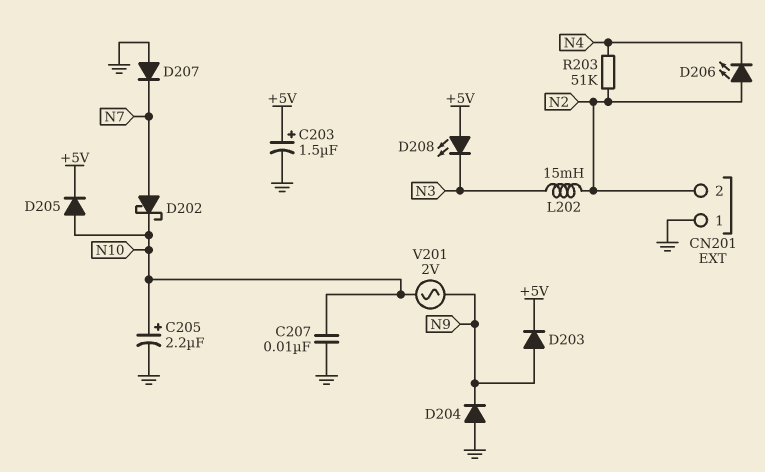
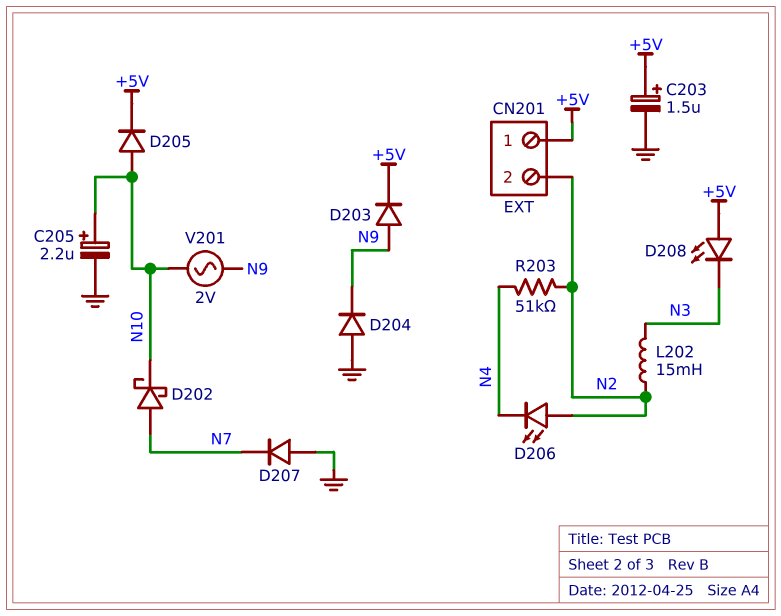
C207: 10nF (GND, N10) -> none
CN201 pin 1: GND -> +5V

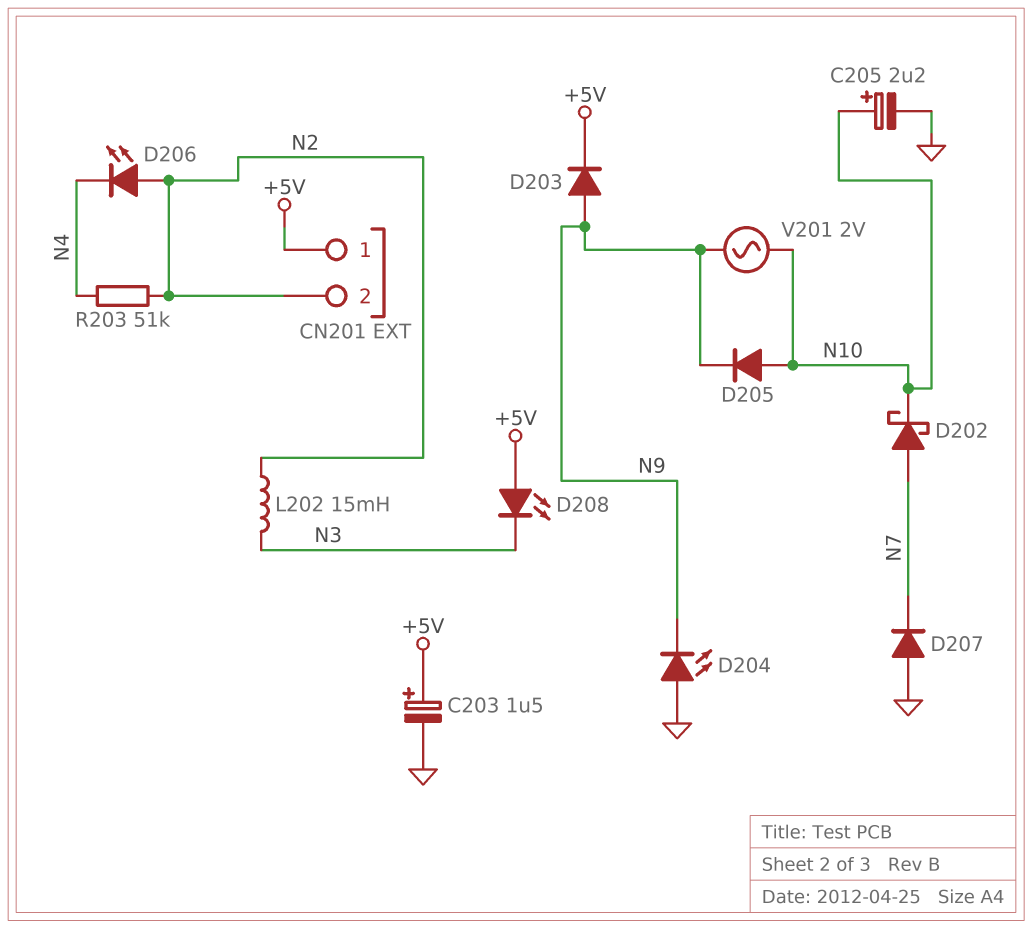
D204: diode (A GND, K N9) -> LED (A GND, K N9)
D205: diode (A N10, K +5V) -> diode (A N10, K N9)

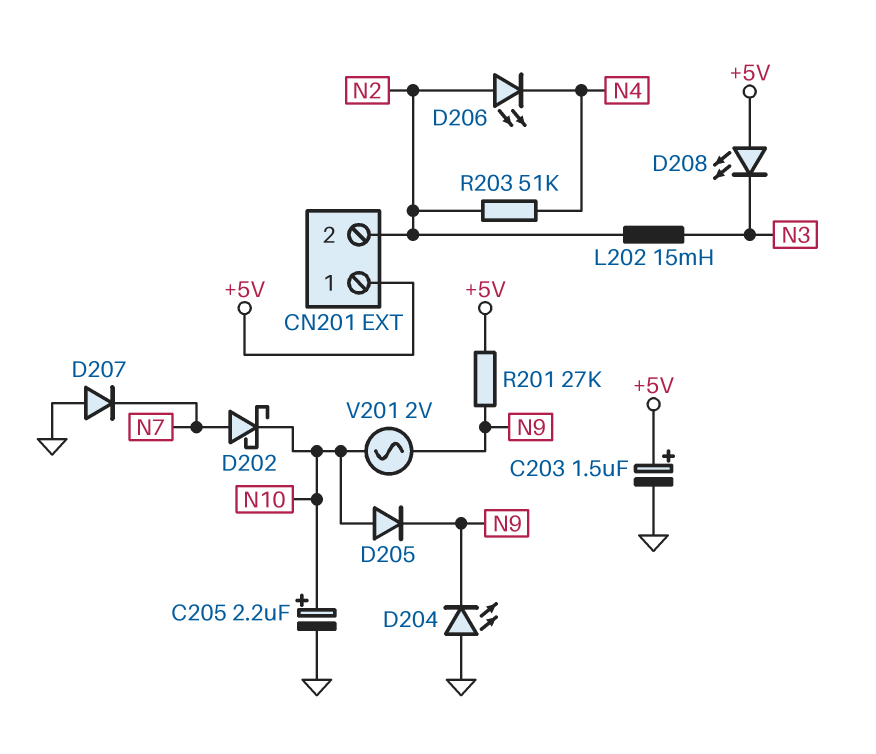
D203: diode (A N9, K +5V) -> none
R201: none -> 27k (+5V, N9)

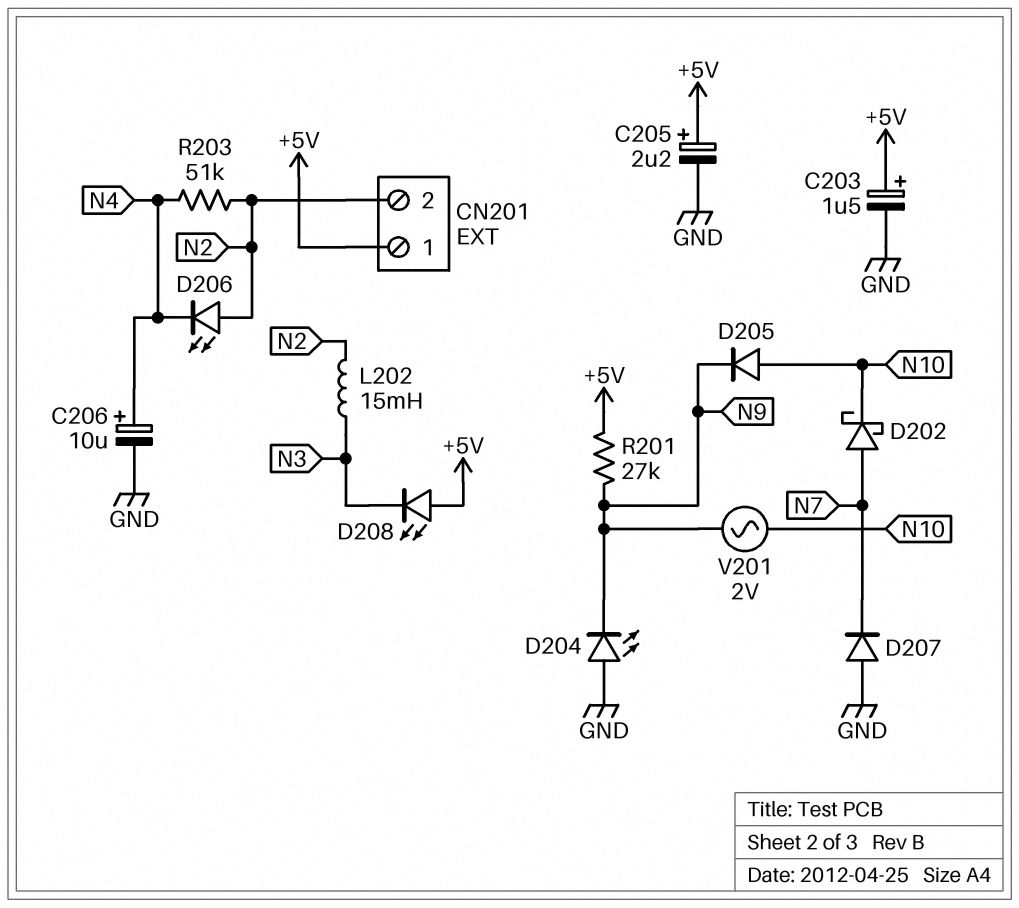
C205: 2.2uF (plus N10, minus GND) -> 2.2uF (plus +5V, minus GND)
C206: none -> 10uF (plus N4, minus GND)

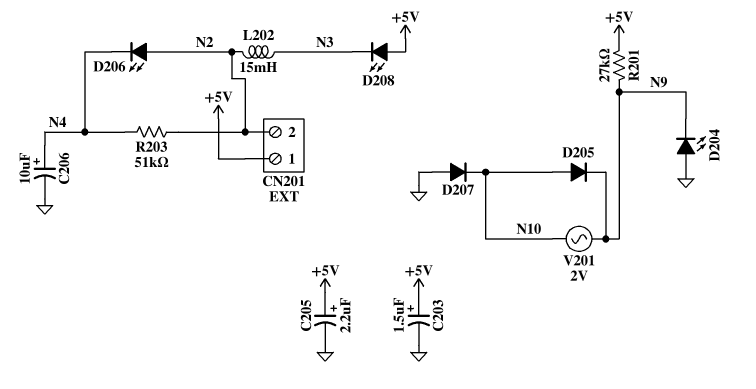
D202: schottky (A N7, K N10) -> none
D207: diode (A GND, K N7) -> diode (A GND, K N10)

